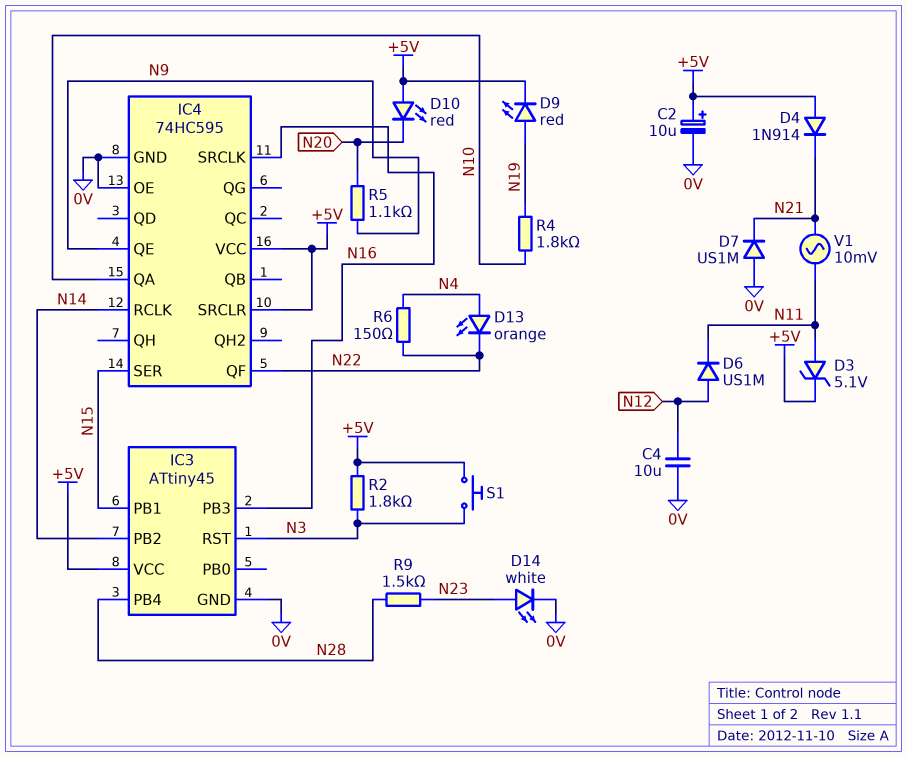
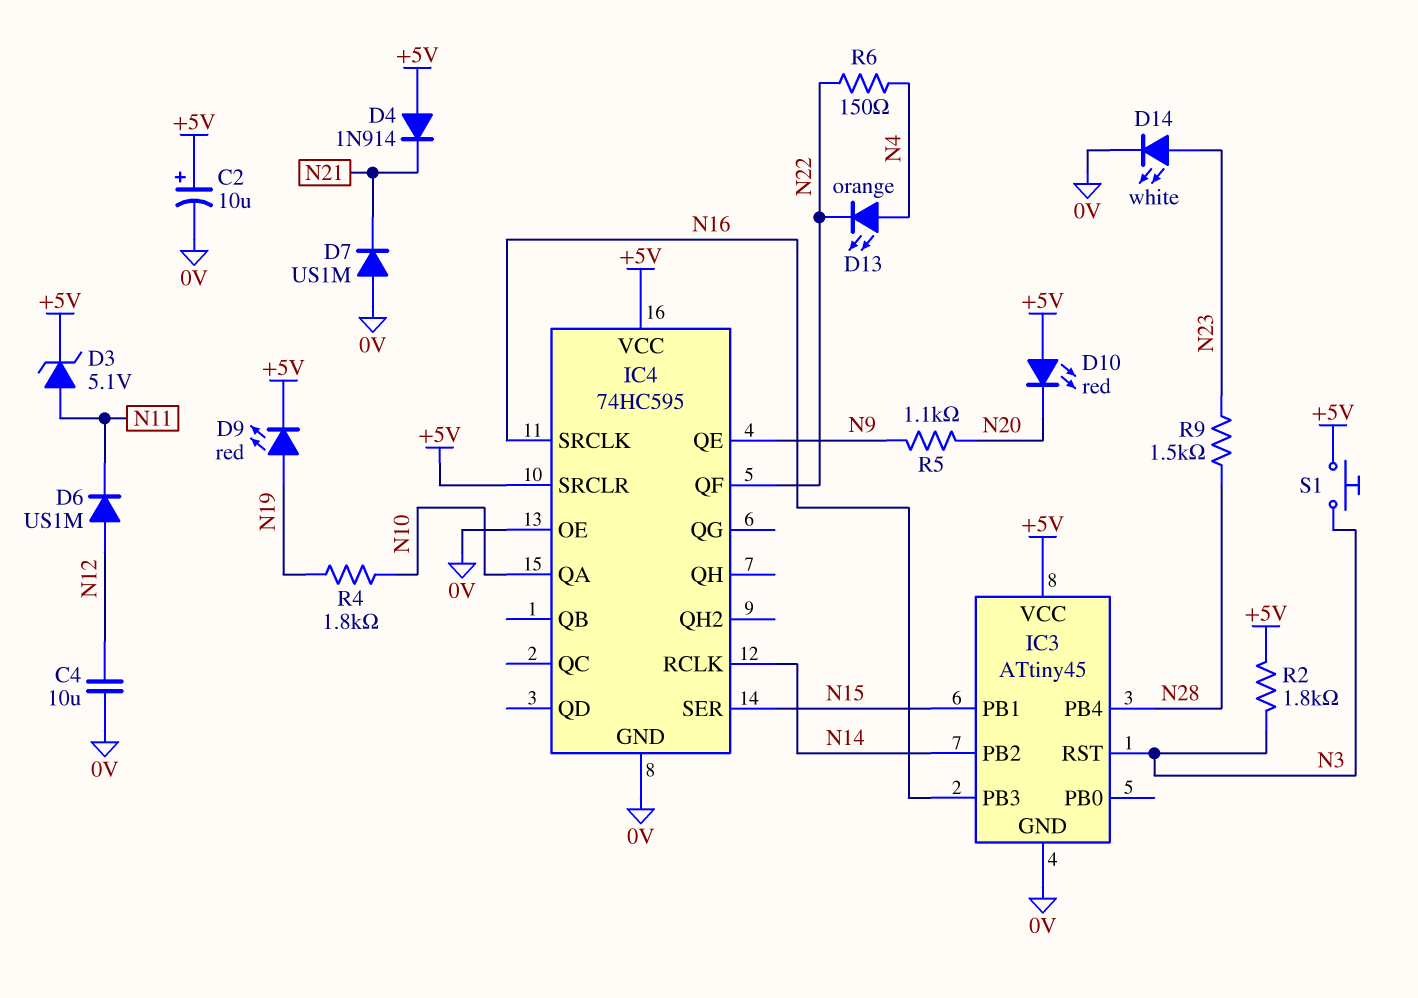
V1: AC 10mV (N11, N21) -> none

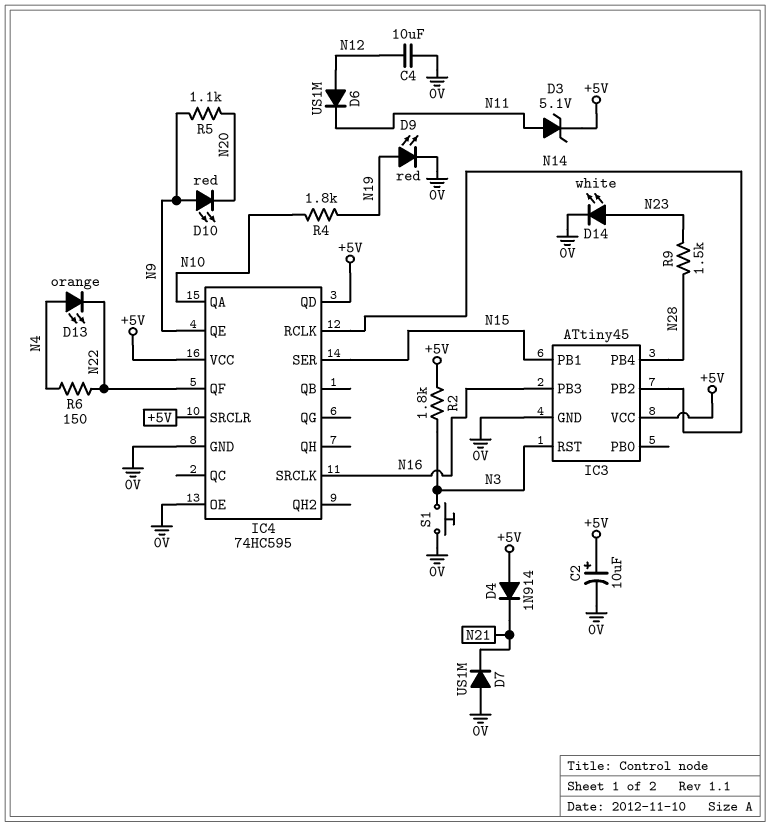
D9: LED red (A N19, K +5V) -> LED red (A N19, K 0V)
D10: LED red (A +5V, K N20) -> LED red (A N9, K N20)
IC4 pin QD: none -> +5V
S1: button (+5V, N3) -> button (0V, N3)

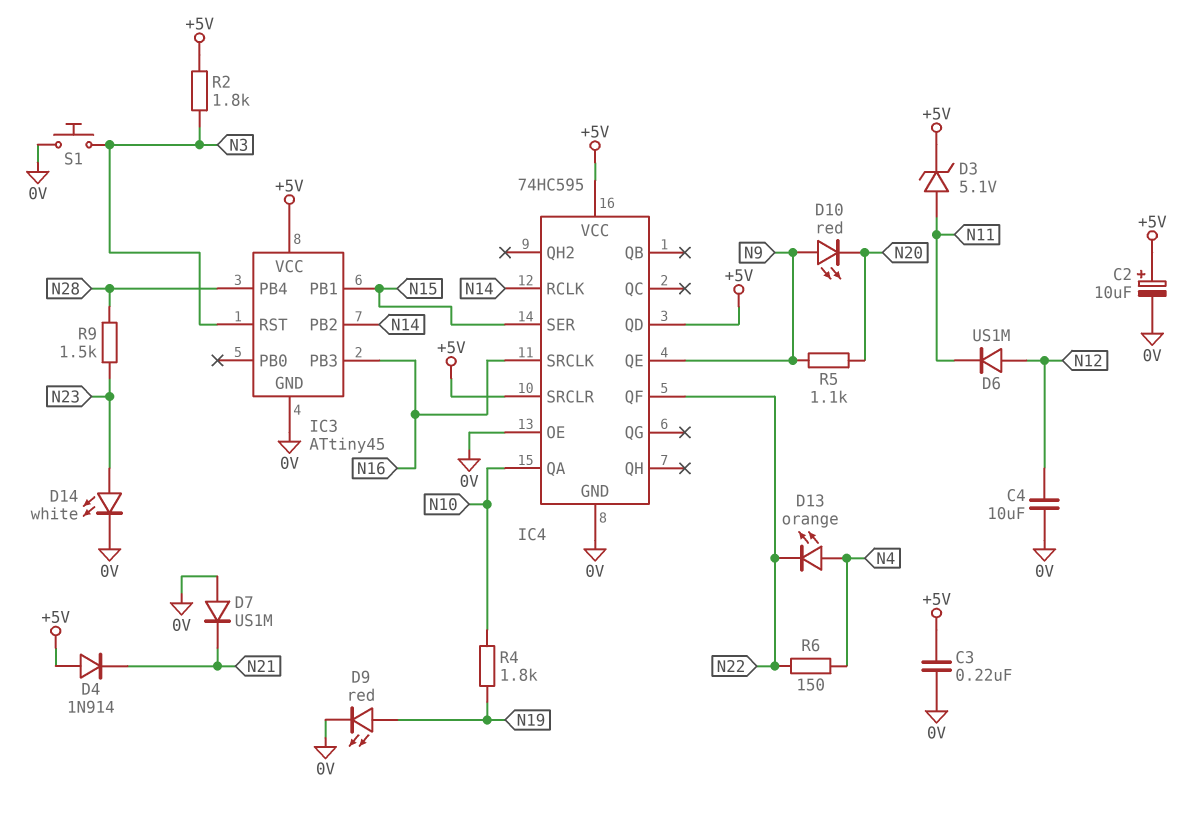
C3: none -> 220nF (+5V, 0V)

